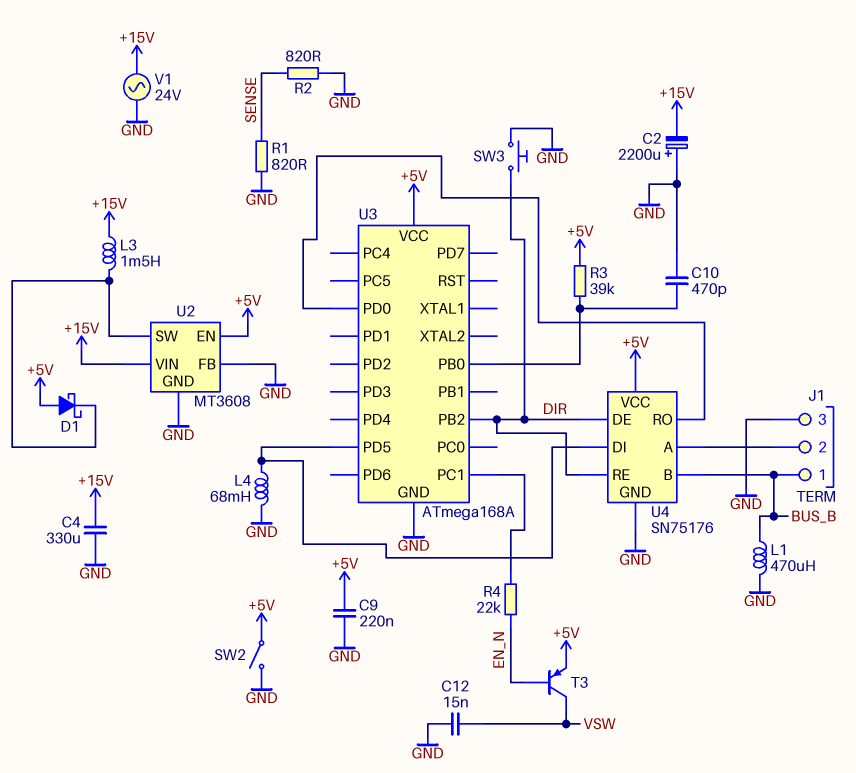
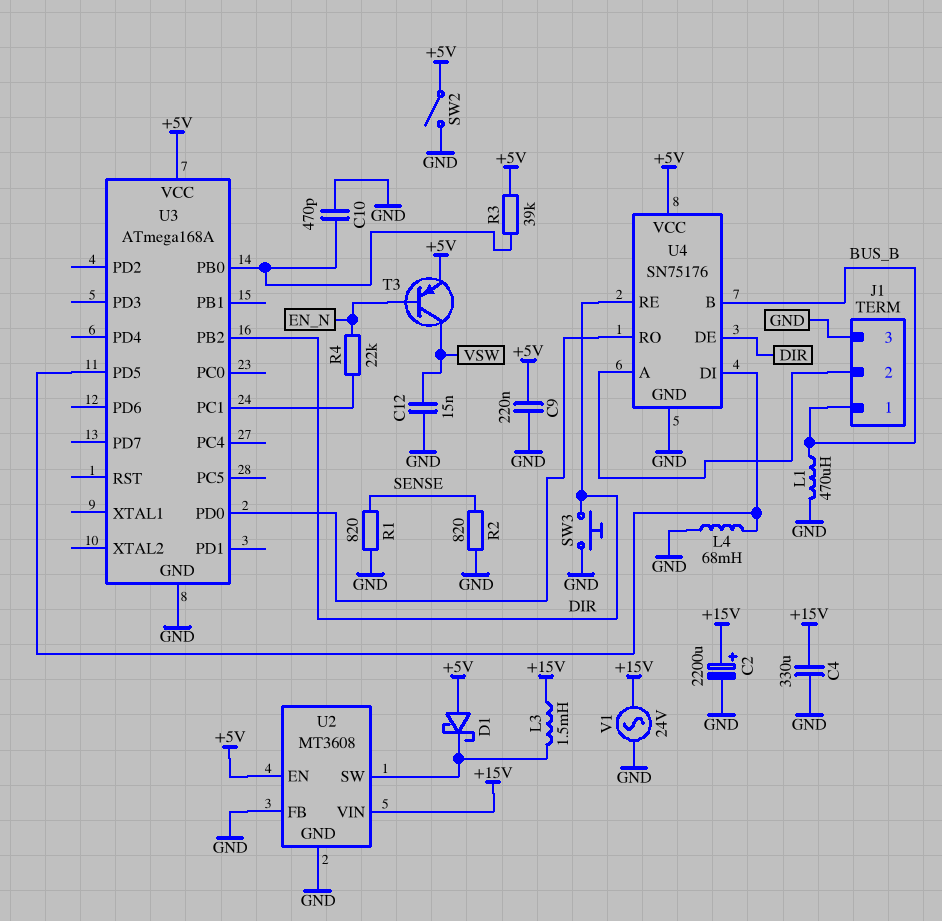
C2: 2200uF (plus GND, minus +15V) -> 2200uF (plus +15V, minus GND)

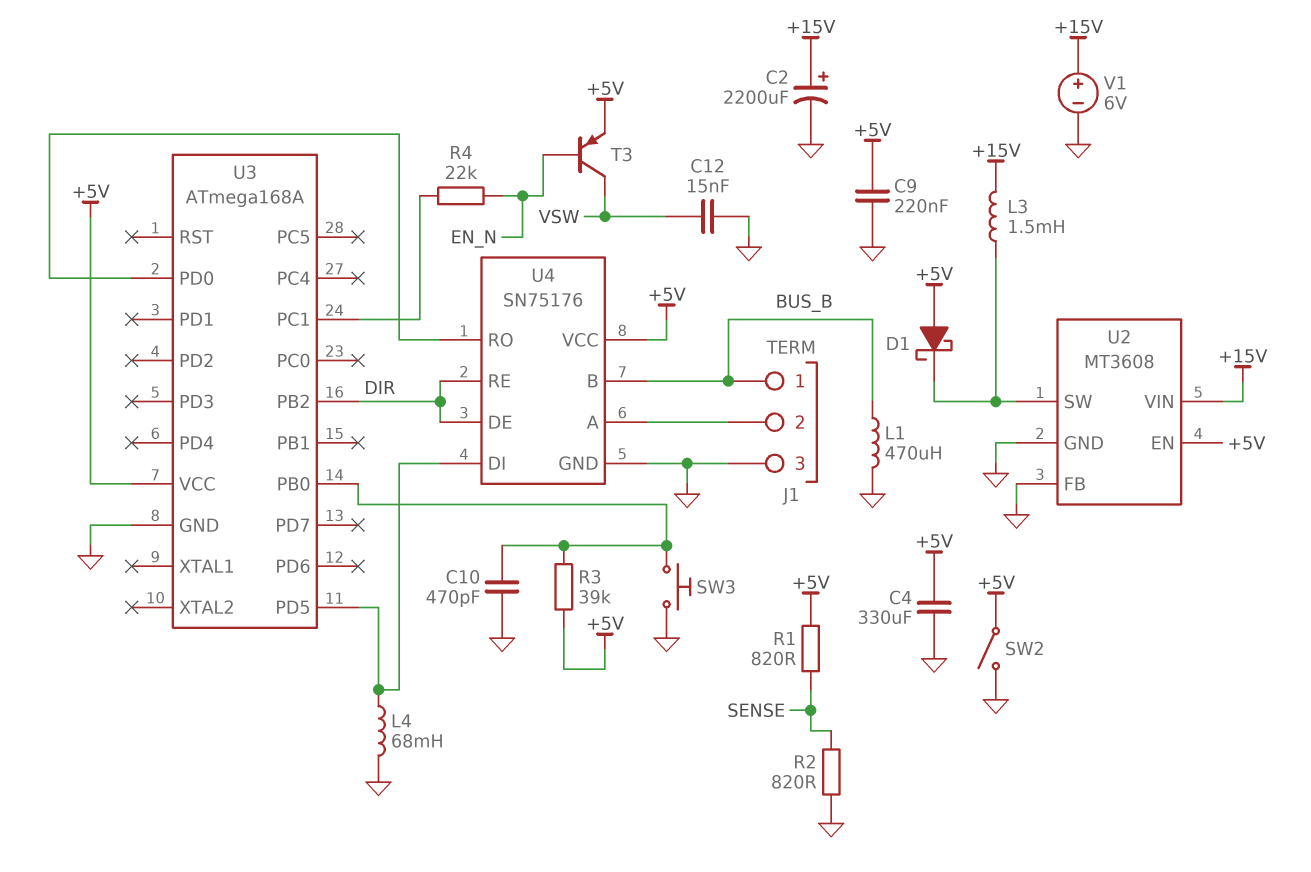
C4: 330uF (+15V, GND) -> 330uF (+5V, GND)
R1: 820 (GND, SENSE) -> 820 (+5V, SENSE)
SW3: button (DIR, GND) -> button (GND, U3/PB0)
V1: AC 24V (+15V, GND) -> 6V (plus +15V, minus GND)

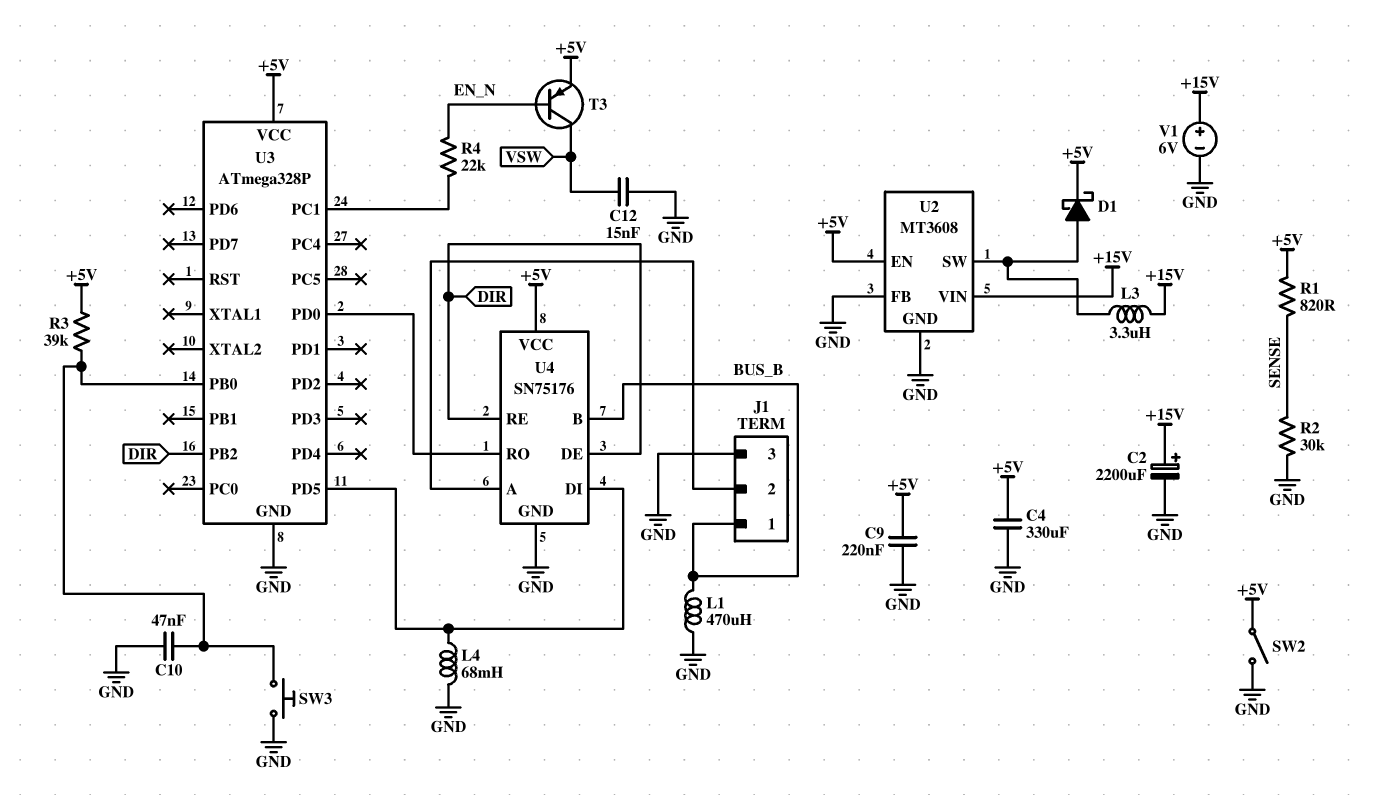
C10: 470pF (GND, U3/PB0) -> 47nF (GND, U3/PB0)
D1: schottky (A +5V, K U2/SW) -> schottky (A U2/SW, K +5V)
L3: 1.5mH (+15V, U2/SW) -> 3.3uH (+15V, U2/SW)
R2: 820 (GND, SENSE) -> 30k (GND, SENSE)
U3: ATmega168A -> ATmega328P

